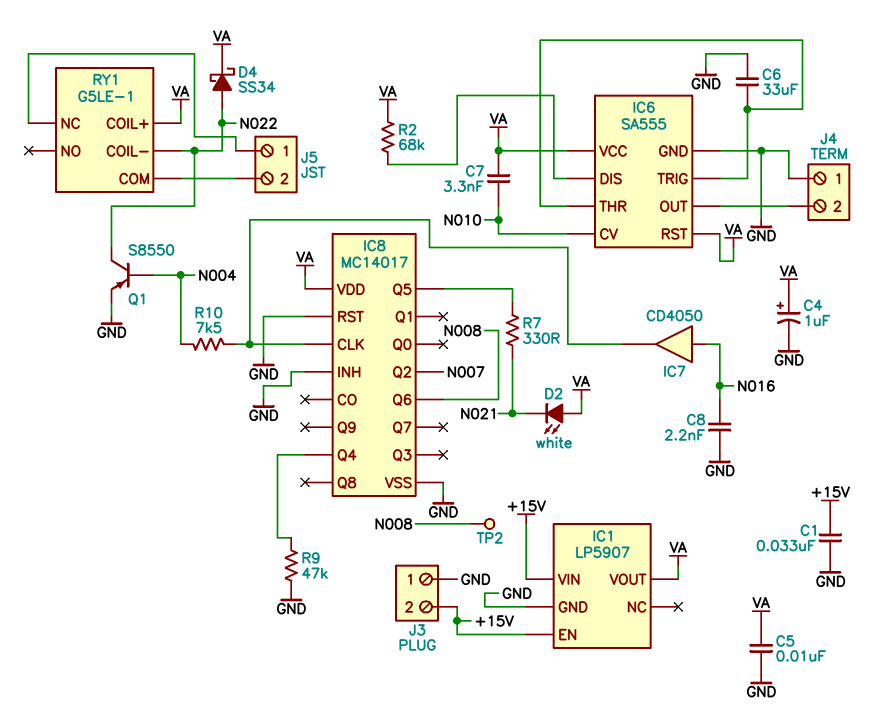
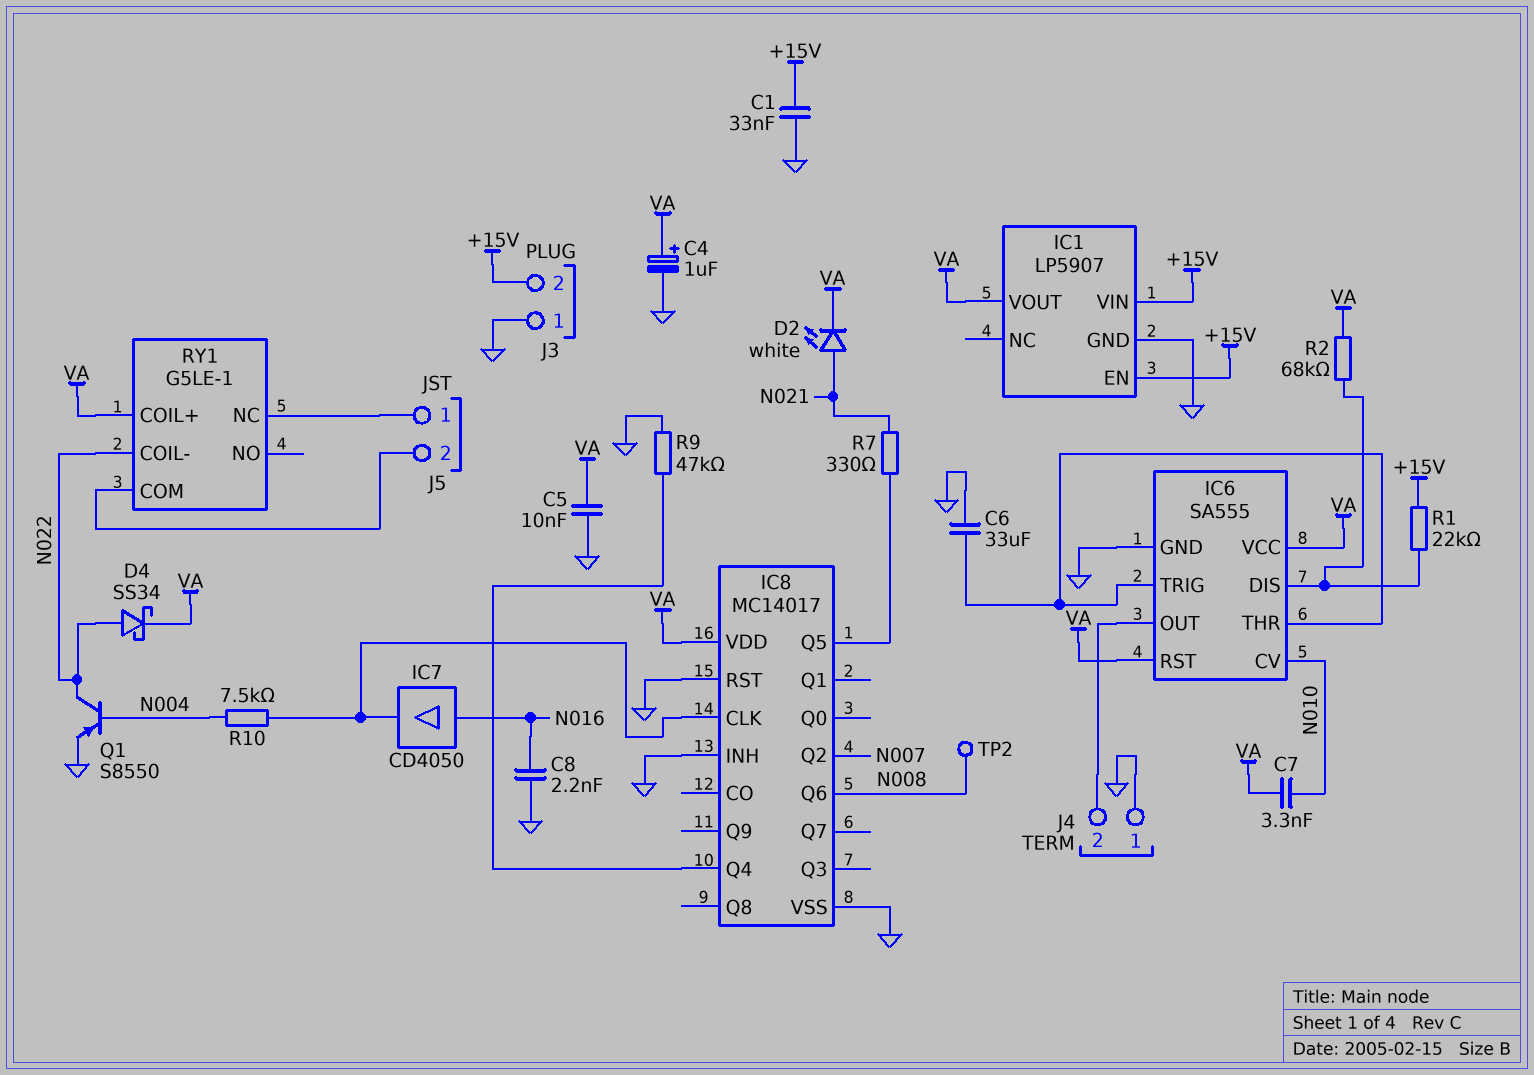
D2: LED white (A VA, K N021) -> LED white (A N021, K VA)
R1: none -> 22k (+15V, IC6/DIS)

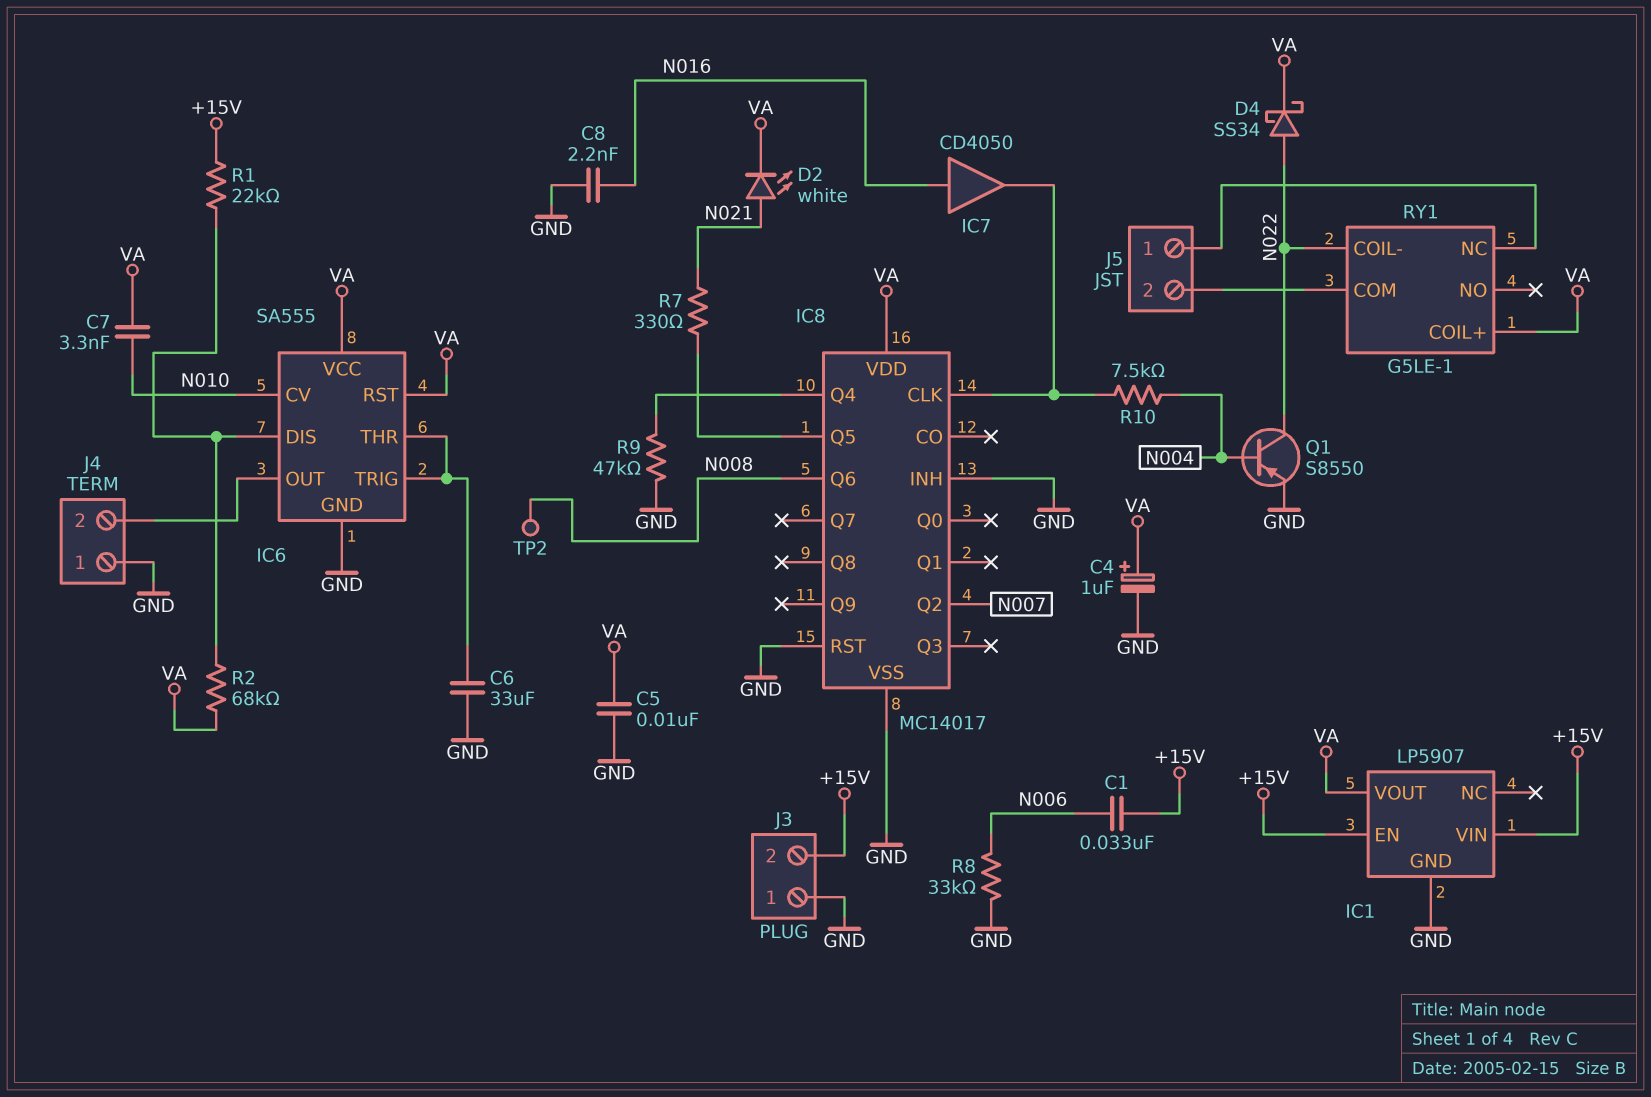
C1: 33nF (+15V, GND) -> 33nF (+15V, N006)
R8: none -> 33k (GND, N006)

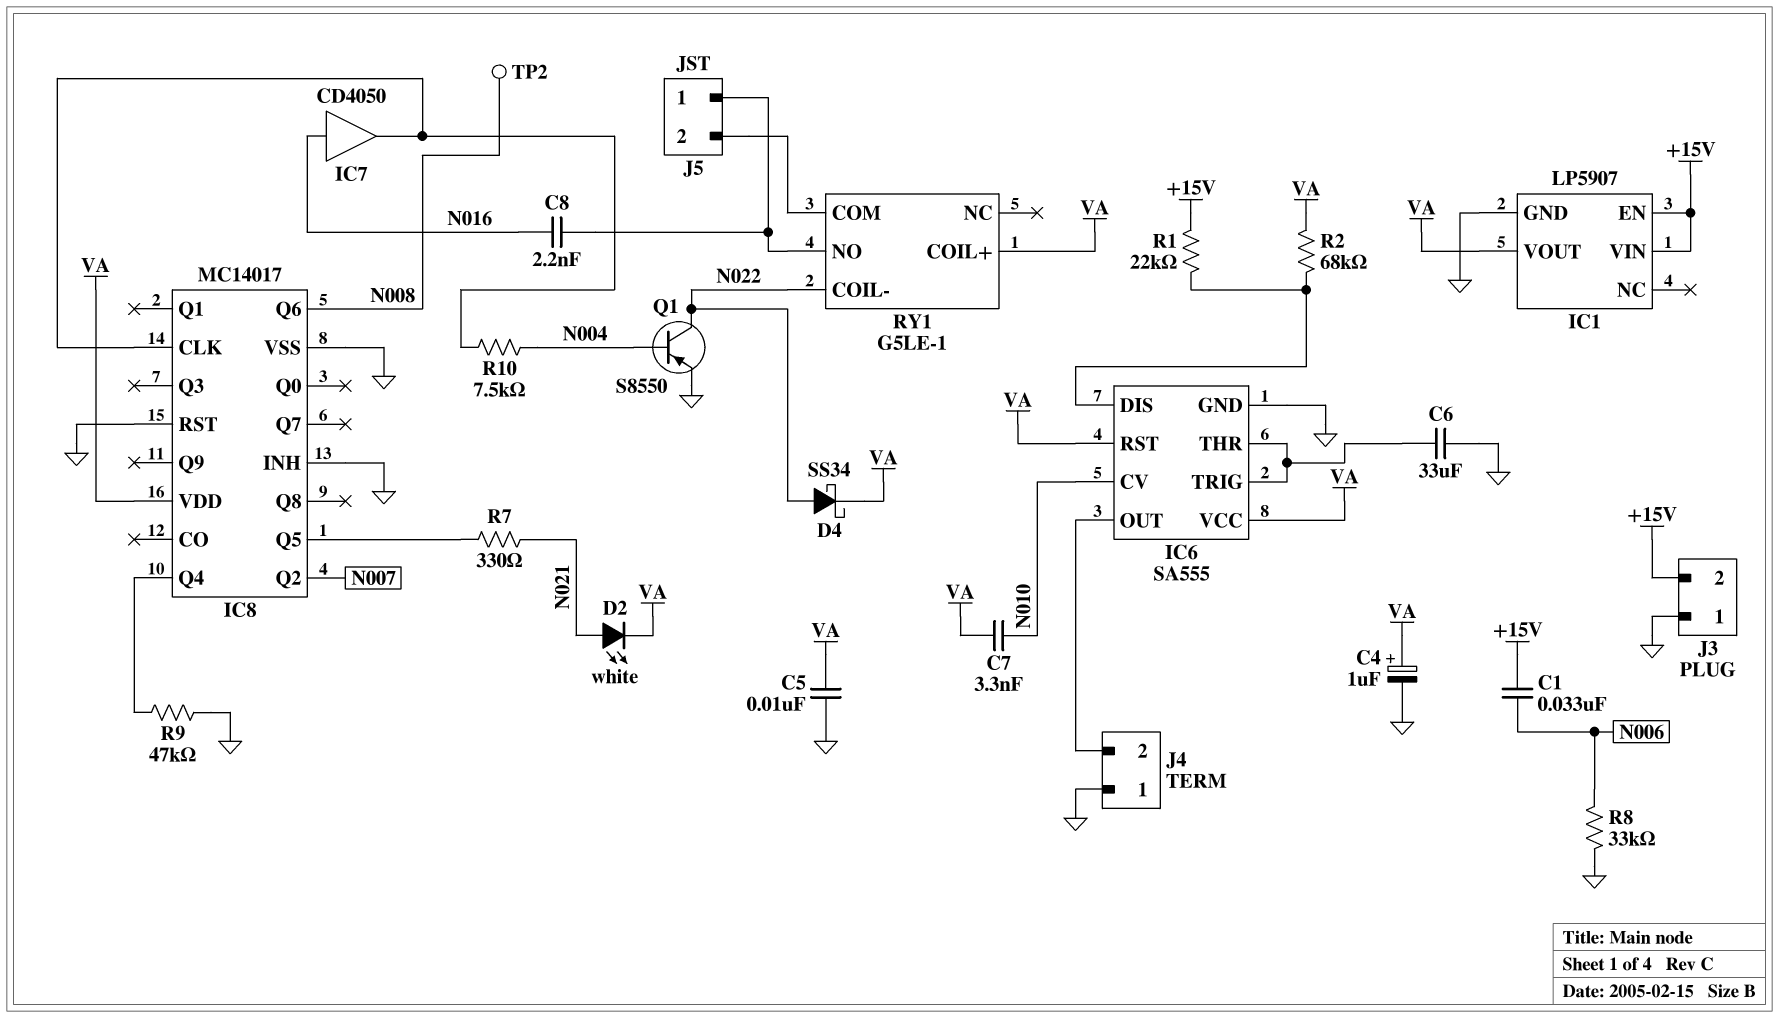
C8: 2.2nF (GND, N016) -> 2.2nF (J5/1, N016)
RY1 pin NC: J5/1 -> none
RY1 pin NO: none -> J5/1

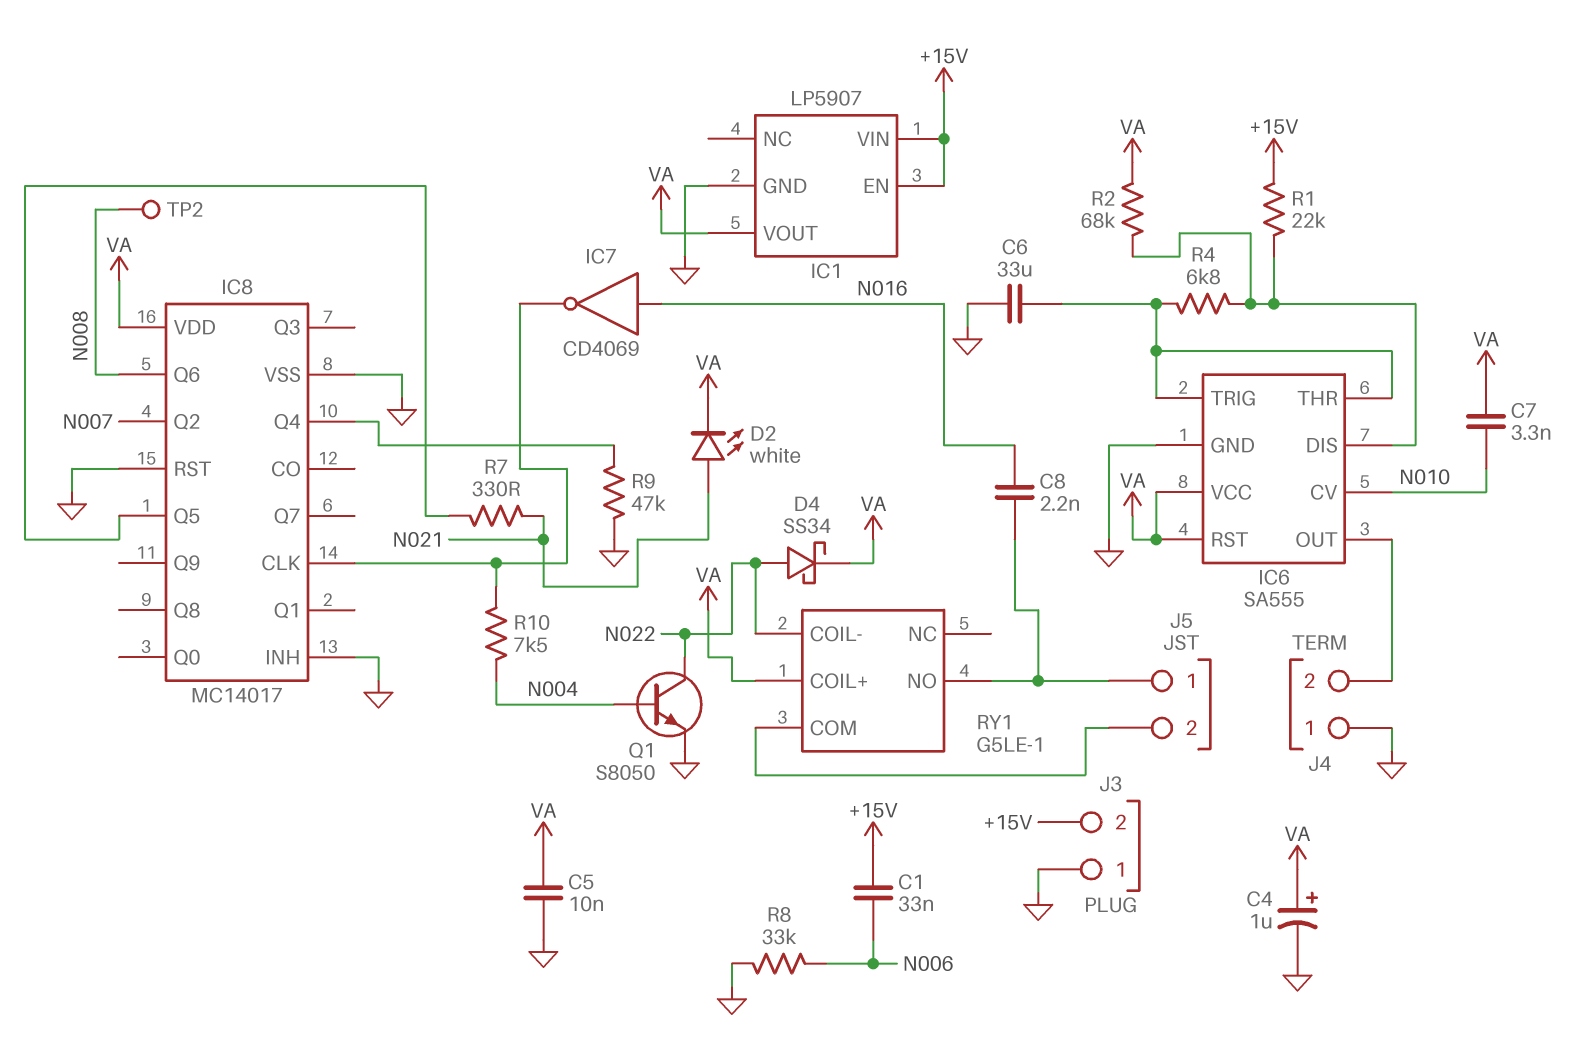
IC7: buffer CD4050 (in N016, out IC8/CLK) -> NOT CD4069 (in N016, out IC8/CLK)
Q1: PNP S8550 (B N004, C N022, E GND) -> NPN S8050 (B N004, C N022, E GND)
R4: none -> 6.8k (IC6/DIS, IC6/THR)

